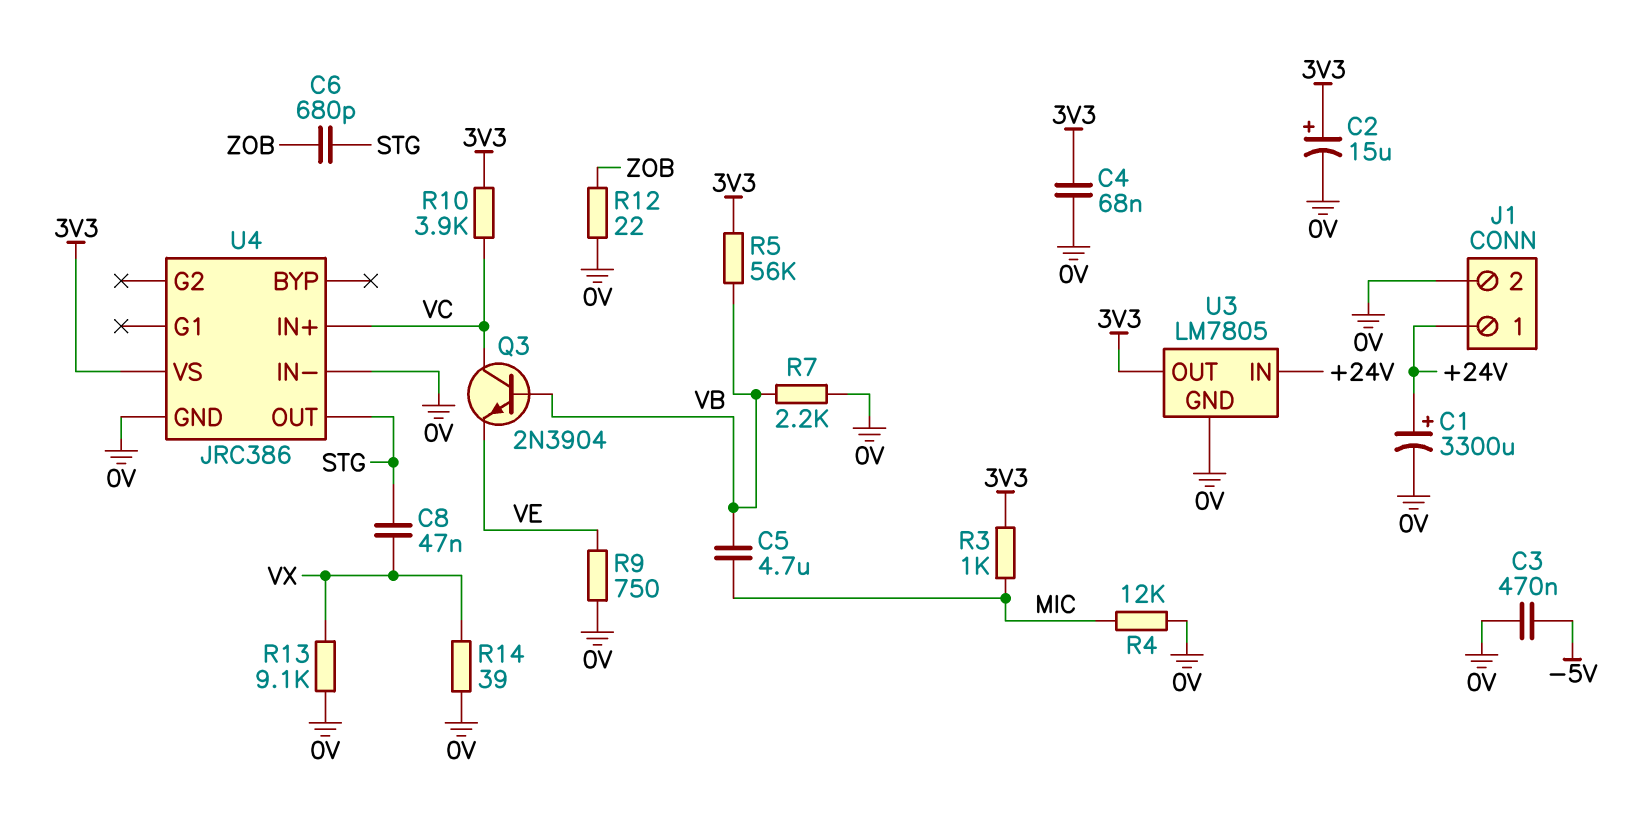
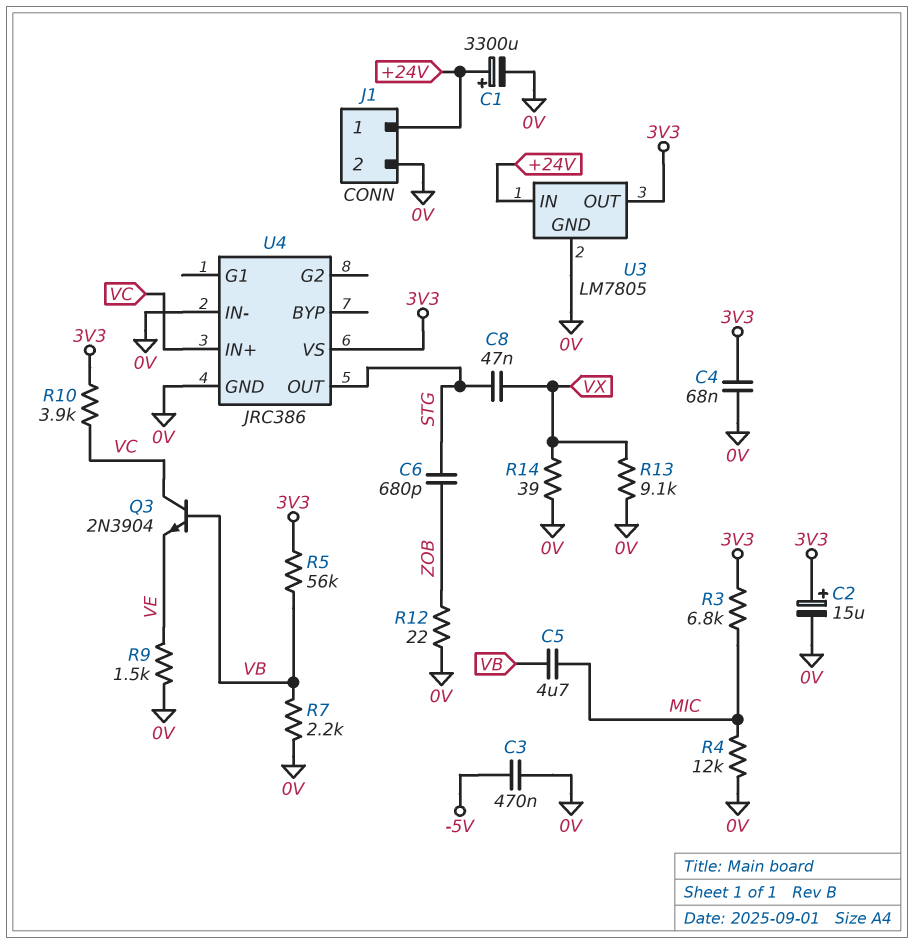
R3: 1k (3V3, MIC) -> 6.8k (3V3, MIC)
R9: 750 (0V, VE) -> 1.5k (0V, VE)

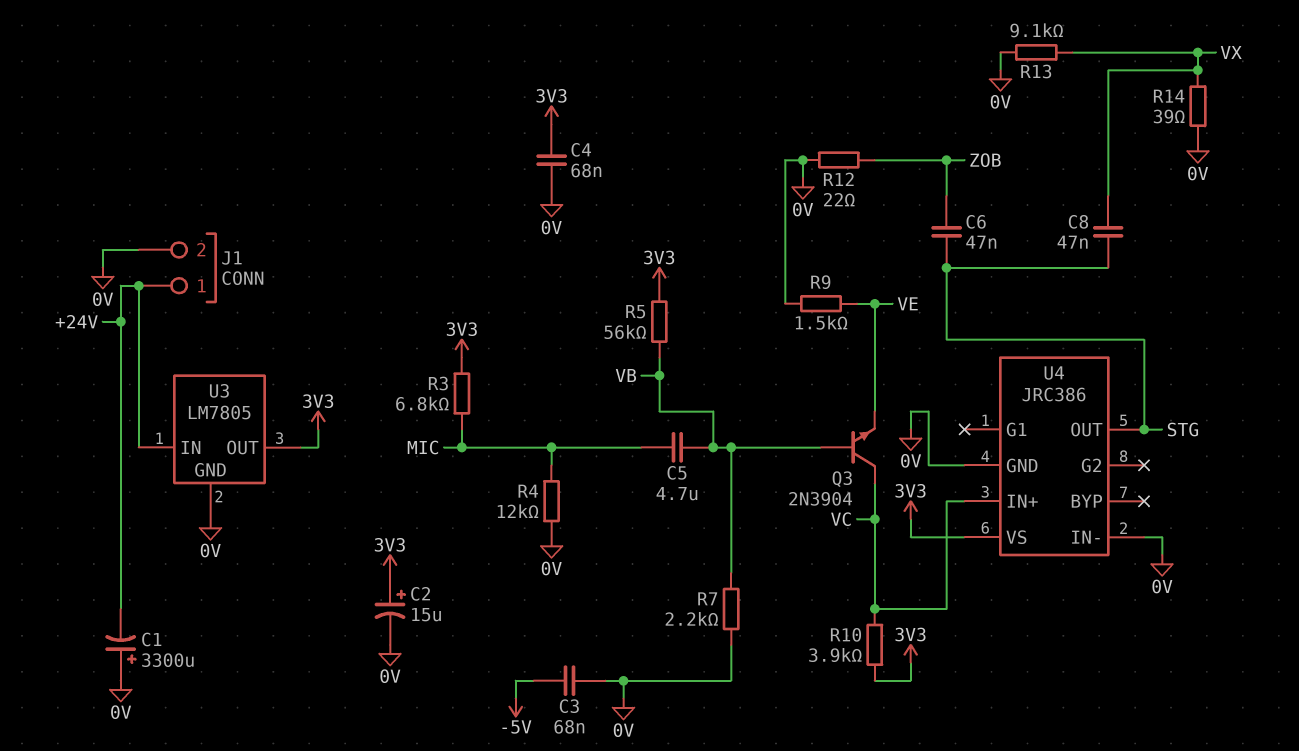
C1: 3300uF (plus +24V, minus 0V) -> 3300uF (plus 0V, minus +24V)
C3: 470nF (-5V, 0V) -> 68nF (-5V, 0V)
C6: 680pF (STG, ZOB) -> 47nF (STG, ZOB)

